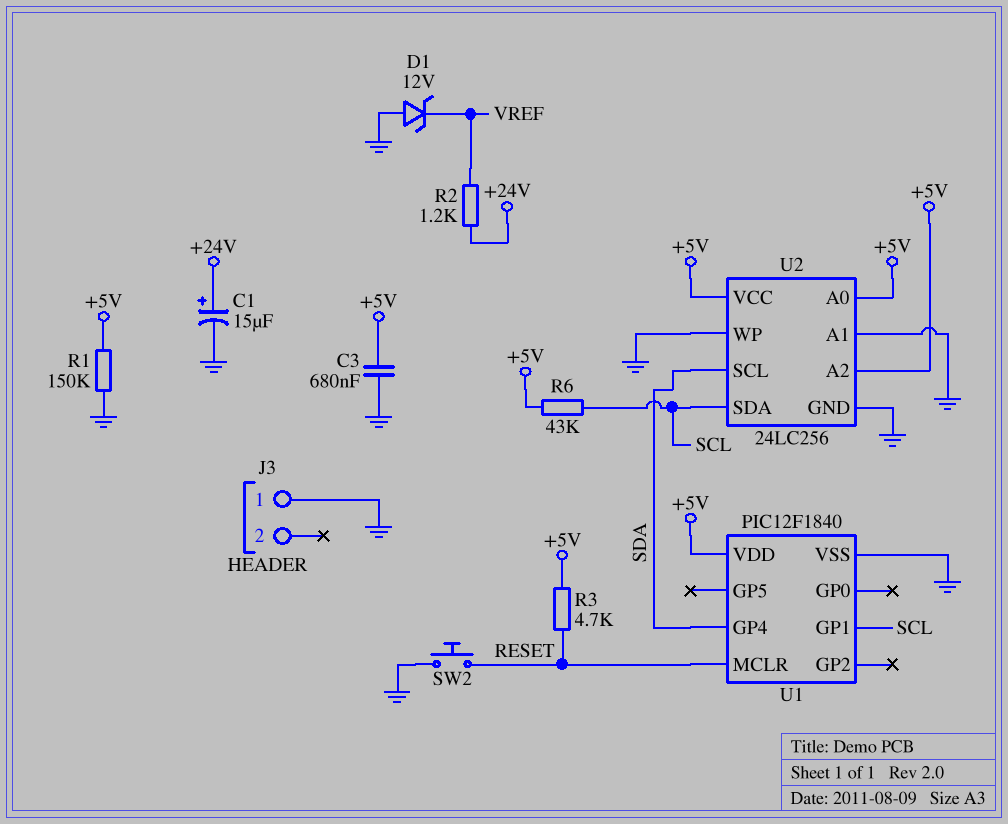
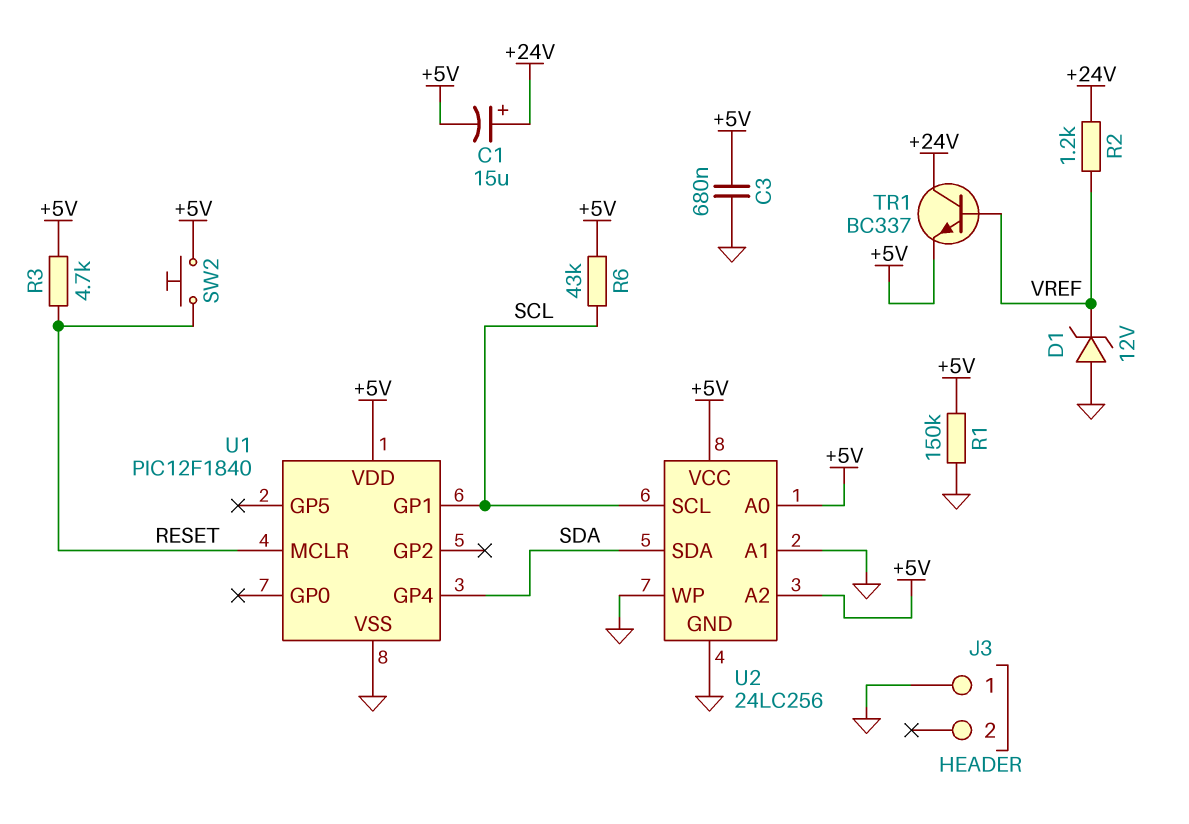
C1: 15uF (plus +24V, minus GND) -> 15uF (plus +24V, minus +5V)
SW2: button (GND, RESET) -> button (+5V, RESET)
TR1: none -> NPN BC337 (B VREF, C +24V, E +5V)
U2 pin SCL: SDA -> SCL
U2 pin SDA: SCL -> SDA

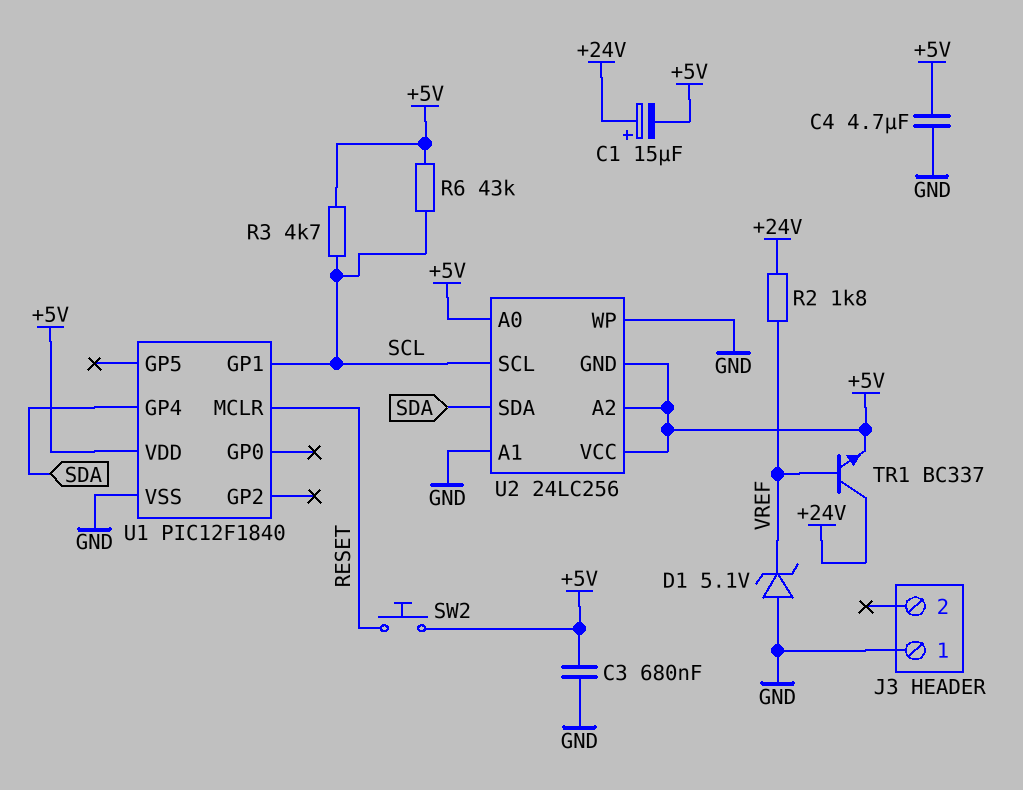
C4: none -> 4.7uF (+5V, GND)
D1: zener 12V (A GND, K VREF) -> zener 5.1V (A GND, K VREF)
R1: 150k (+5V, GND) -> none
R2: 1.2k (+24V, VREF) -> 1.8k (+24V, VREF)
R3: 4.7k (+5V, RESET) -> 4.7k (+5V, SCL)
U2 pin GND: GND -> +5V

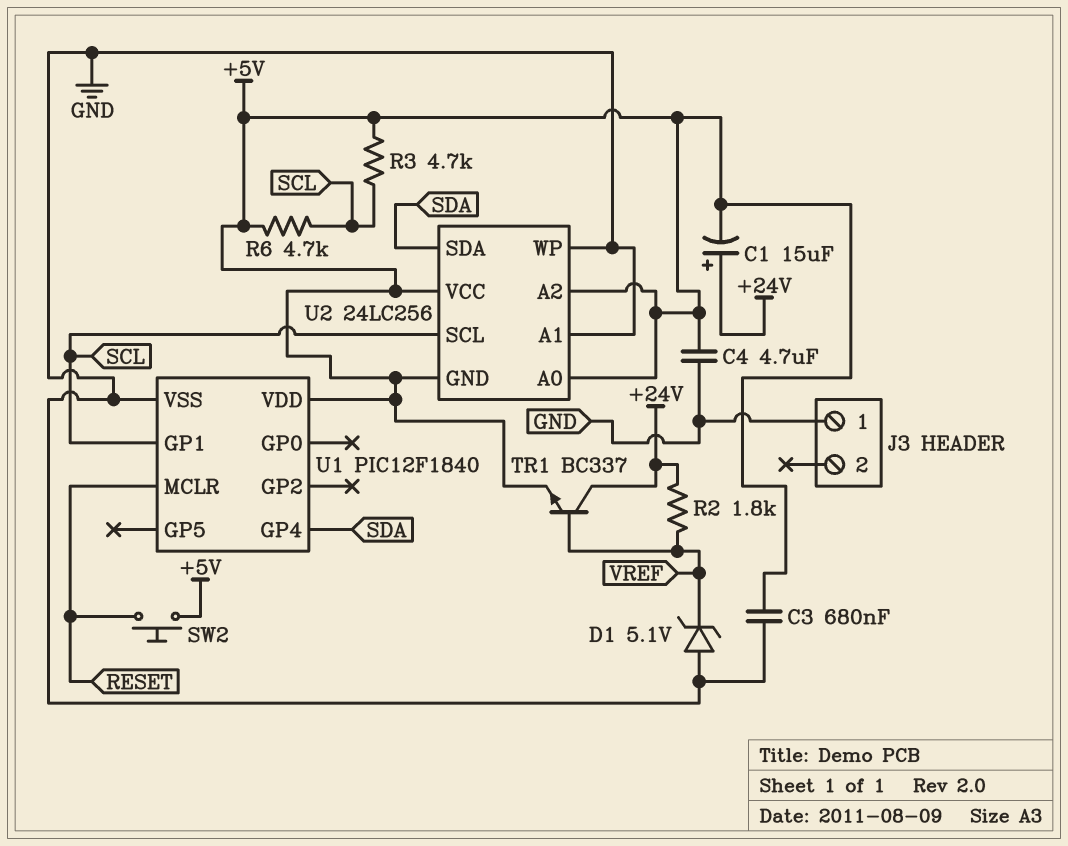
R6: 43k (+5V, SCL) -> 4.7k (+5V, SCL)

